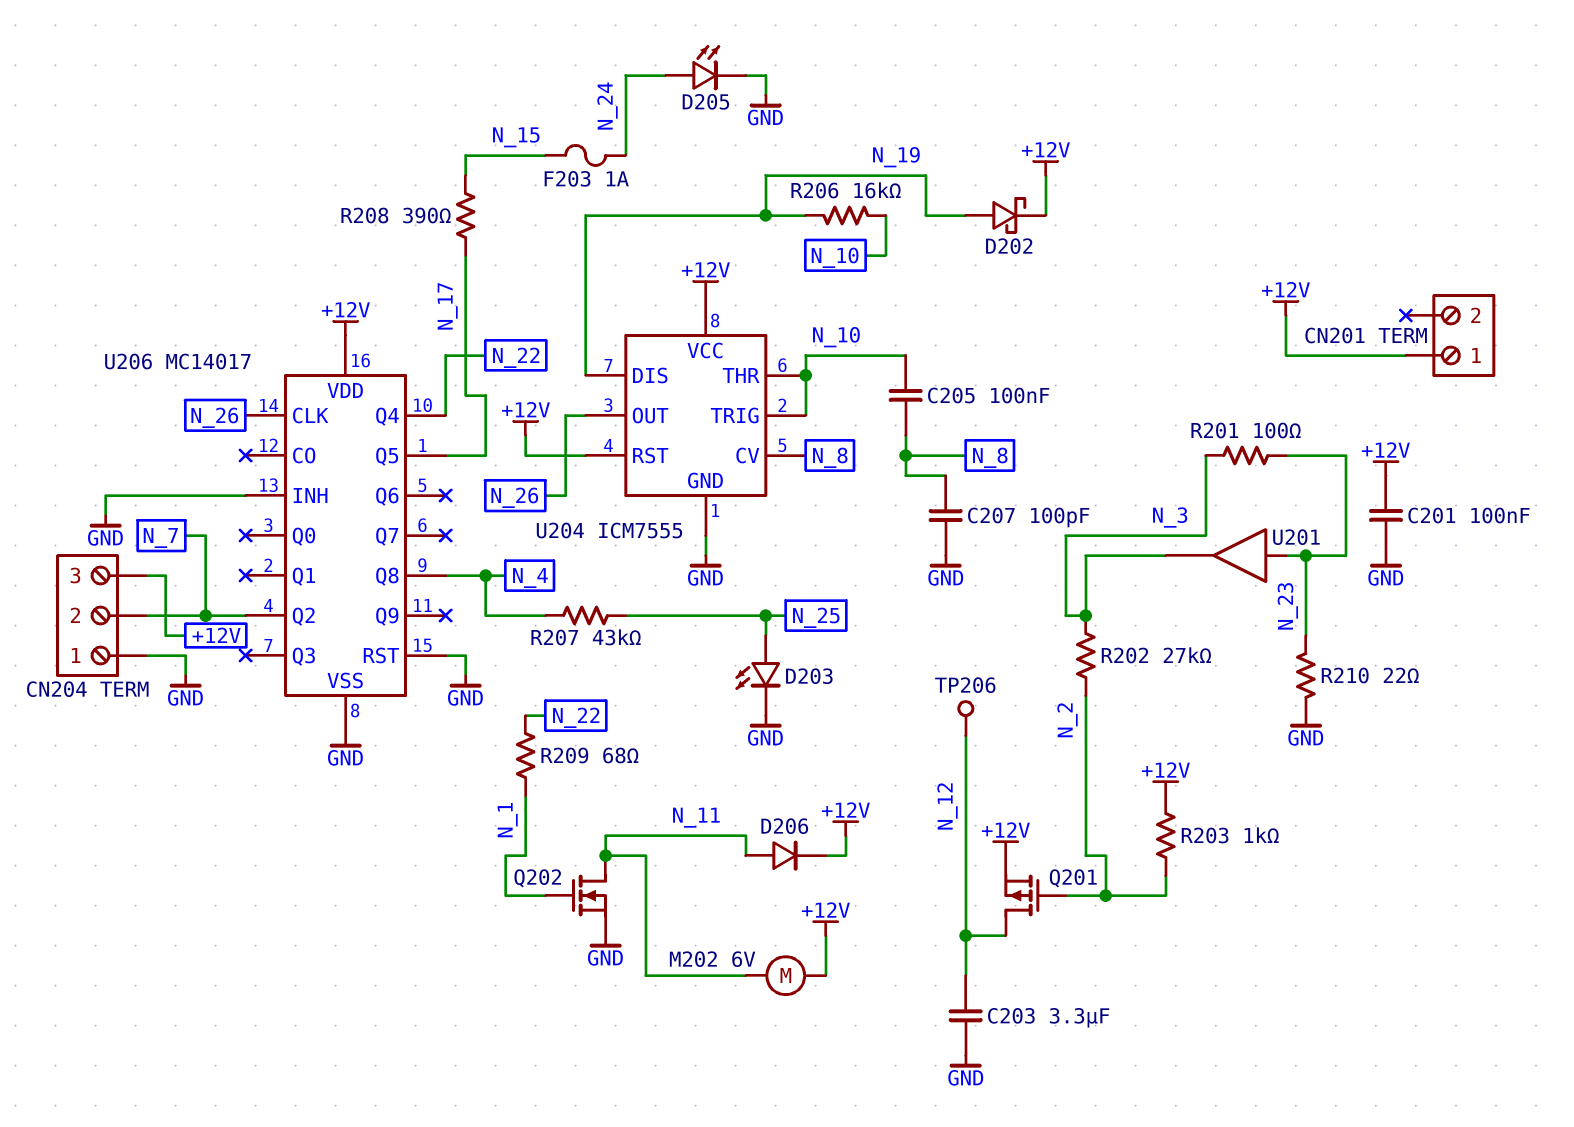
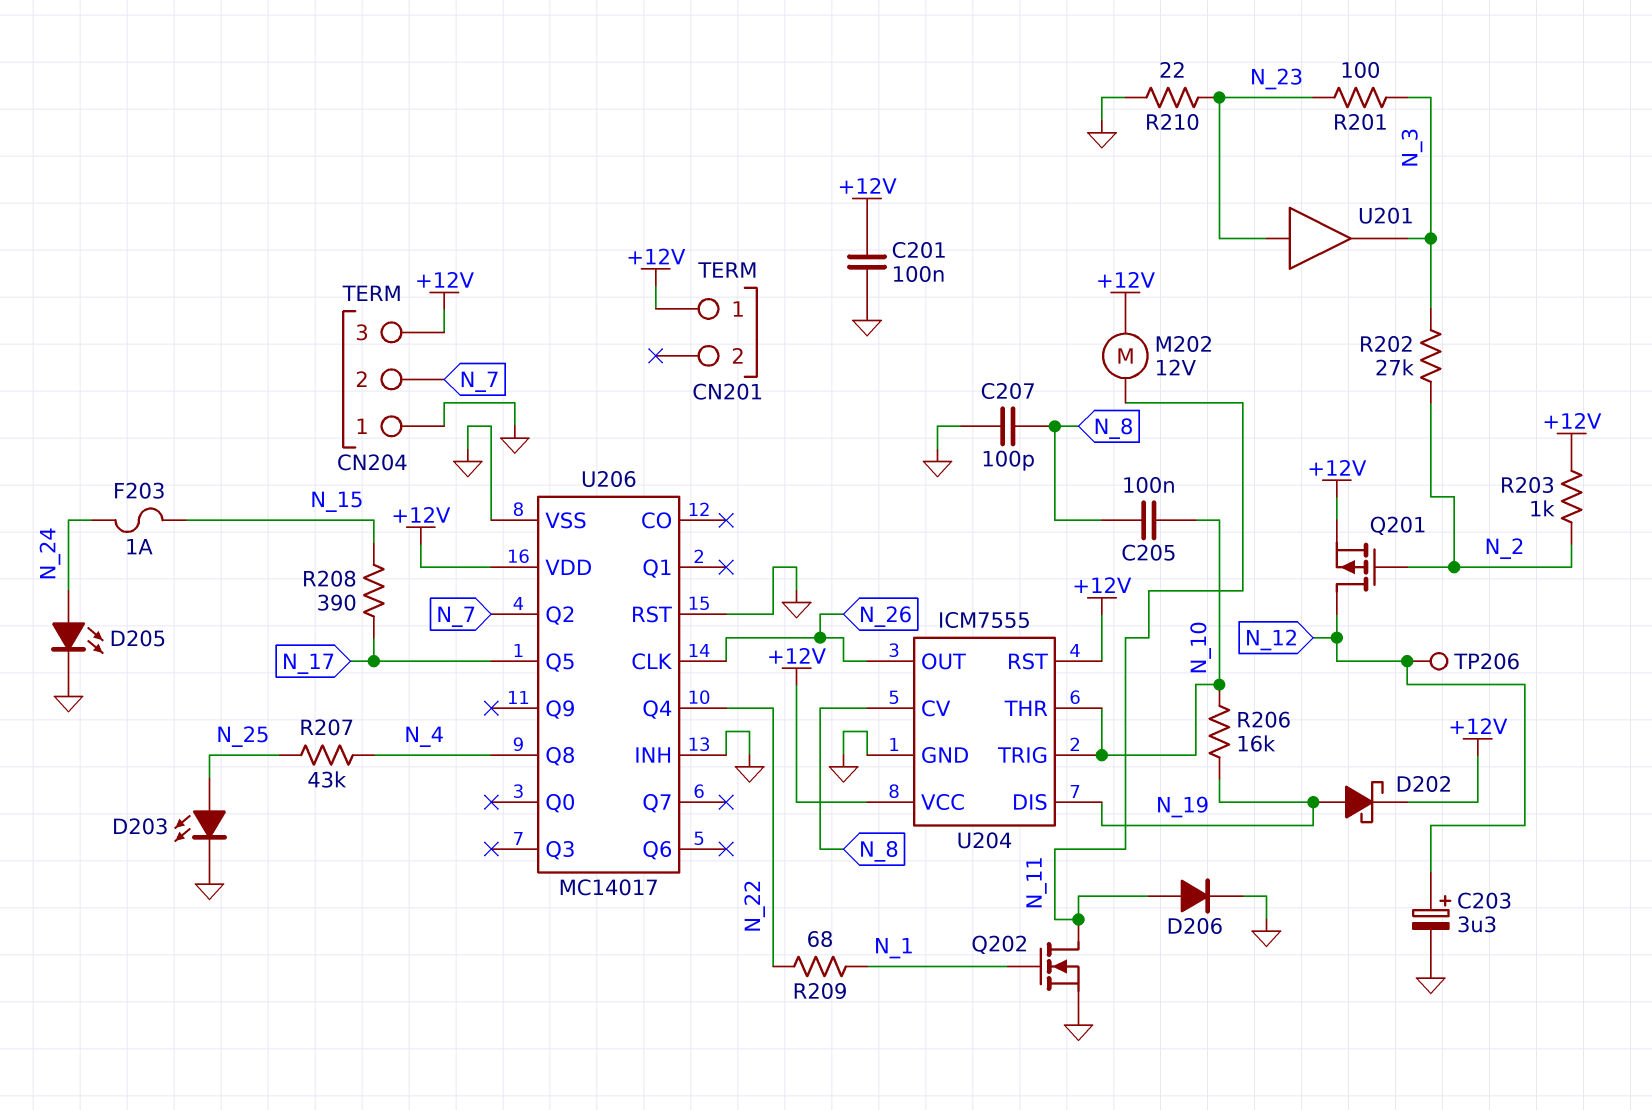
C203: 3.3uF (GND, N_12) -> 3.3uF (plus N_12, minus GND)
D206: diode (A N_11, K +12V) -> diode (A N_11, K GND)
M202: motor 6V (+12V, N_11) -> motor 12V (+12V, N_11)

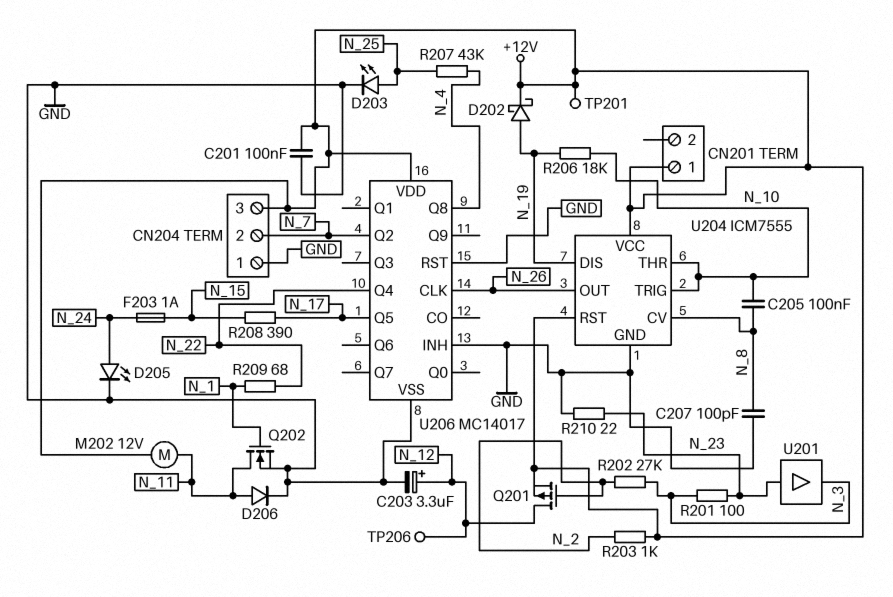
R206: 16k (N_10, N_19) -> 18k (N_10, N_19)
TP201: none -> test point (+12V)

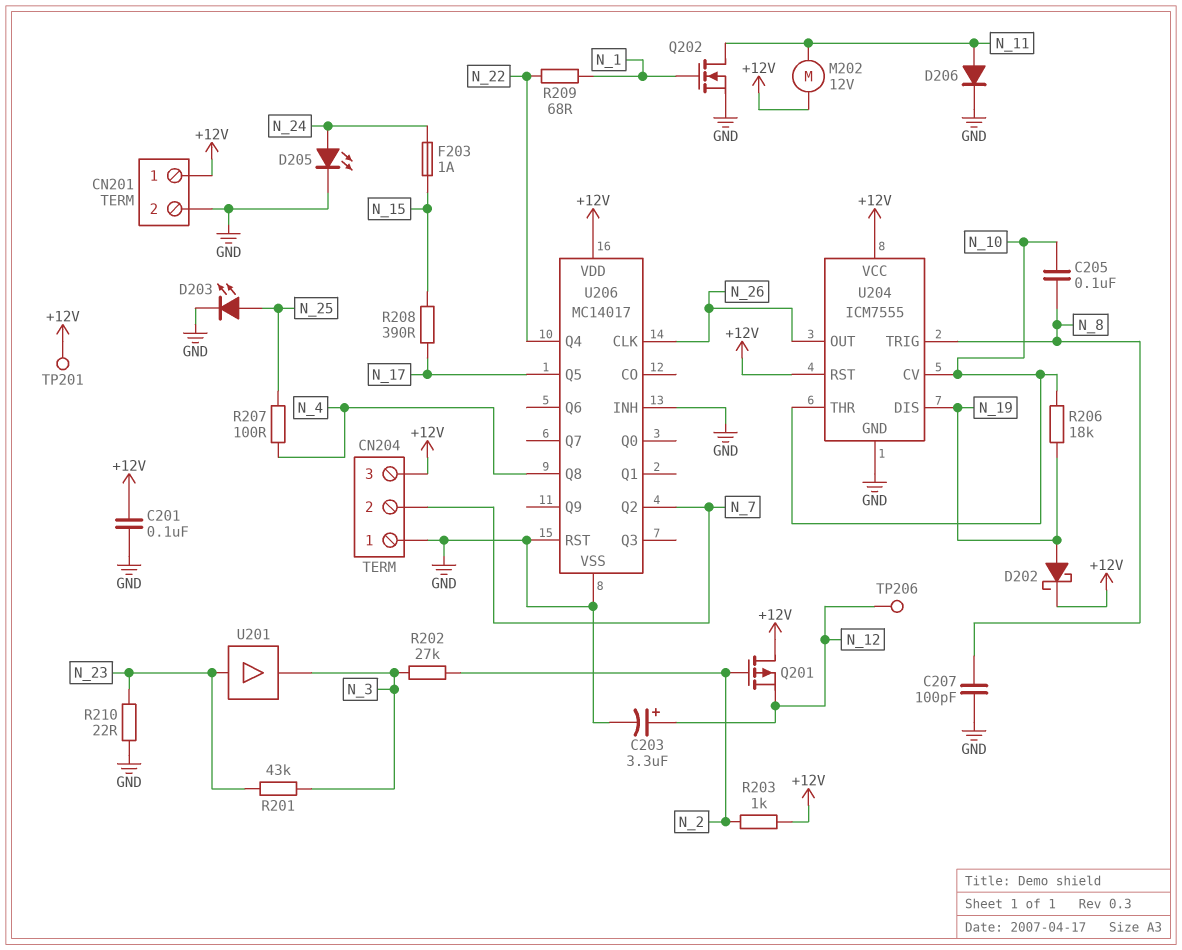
CN201 pin 2: none -> GND
Q201: PMOS (G N_2, D N_12, S +12V) -> PMOS (G N_2, D +12V, S N_12)
R201: 100 (N_3, N_23) -> 43k (N_3, N_23)
R207: 43k (N_4, N_25) -> 100 (N_4, N_25)
U204 pin CV: N_8 -> N_10
U204 pin TRIG: N_10 -> N_8

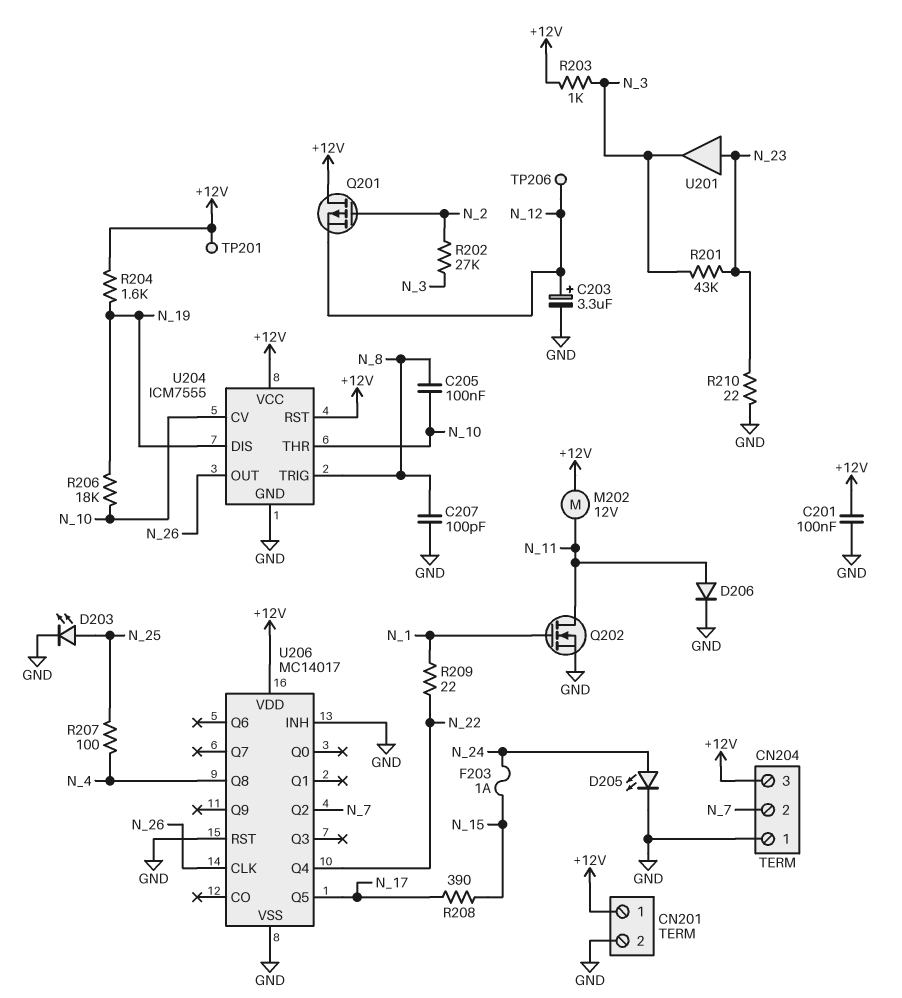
D202: schottky (A N_19, K +12V) -> none
R203: 1k (+12V, N_2) -> 1k (+12V, N_3)
R204: none -> 1.6k (+12V, N_19)
R209: 68 (N_1, N_22) -> 22 (N_1, N_22)

